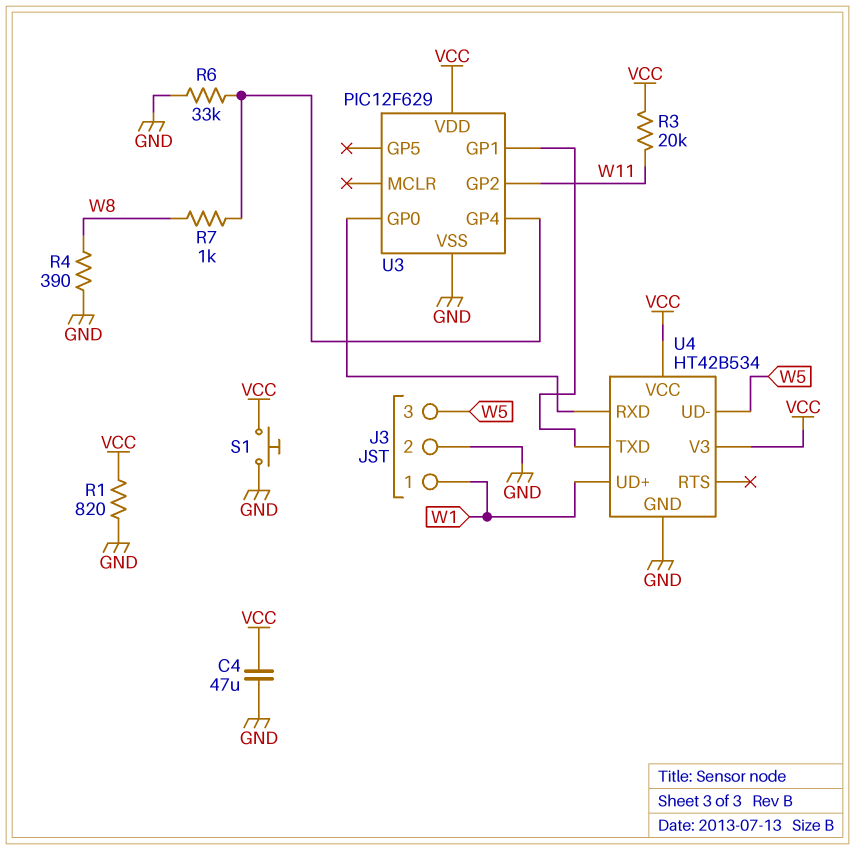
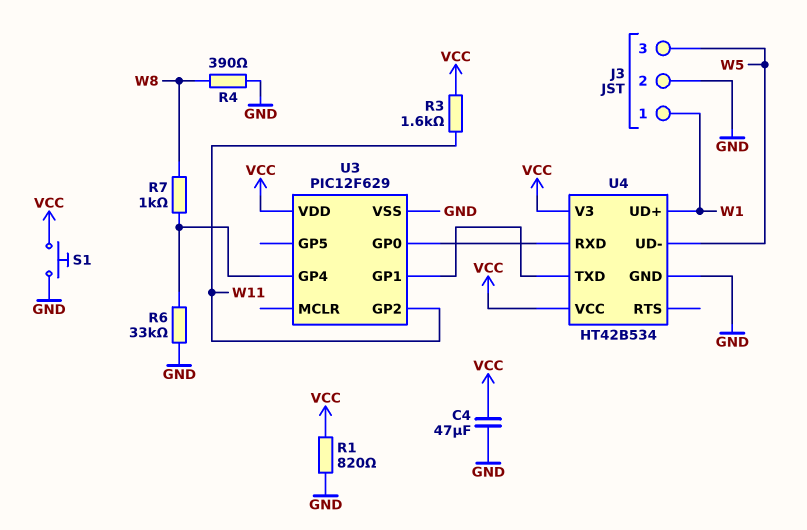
R3: 20k (VCC, W11) -> 1.6k (VCC, W11)

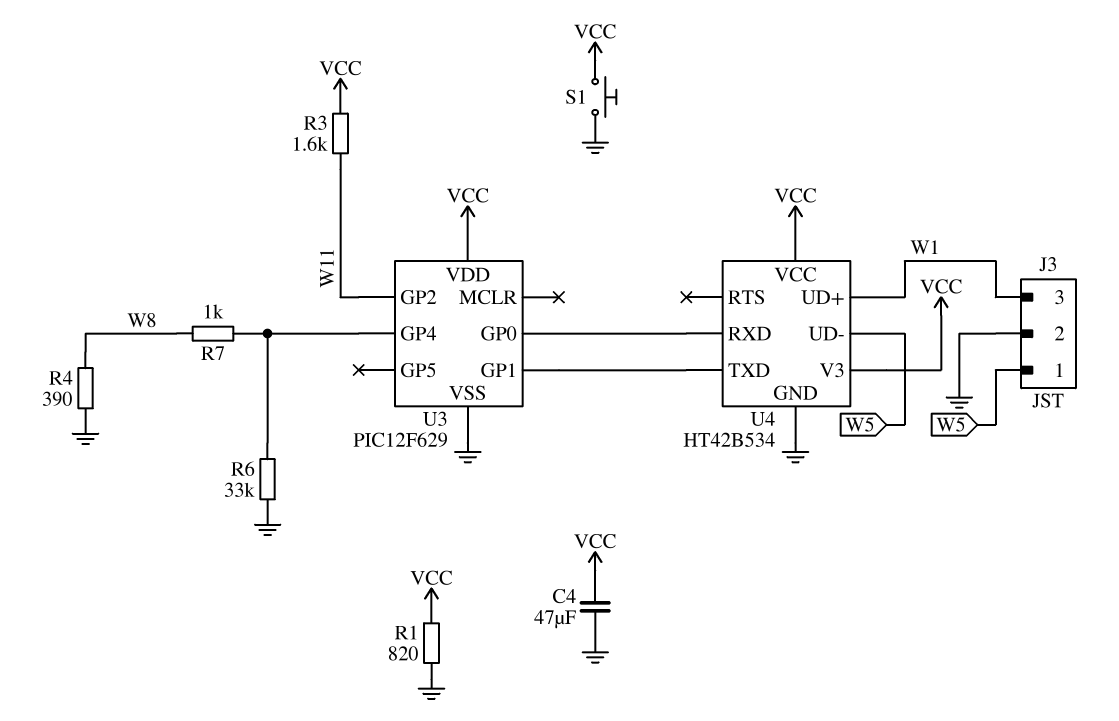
J3 pin 1: W1 -> W5
J3 pin 3: W5 -> W1

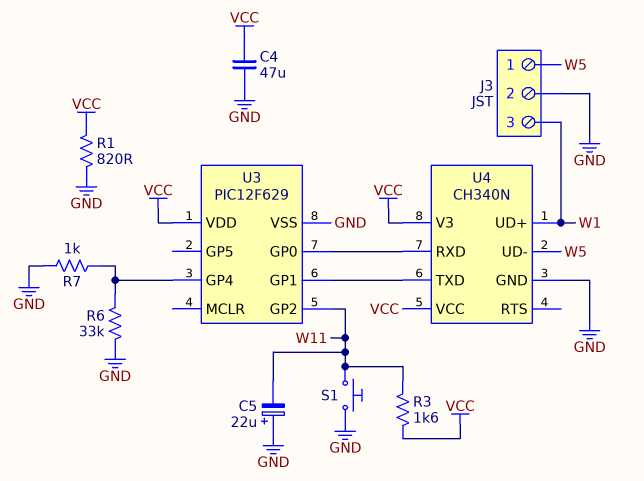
C5: none -> 22uF (plus GND, minus W11)
R4: 390 (GND, W8) -> none
R7: 1k (U3/GP4, W8) -> 1k (GND, U3/GP4)
S1: button (GND, VCC) -> button (GND, W11)
U4: HT42B534 -> CH340N

